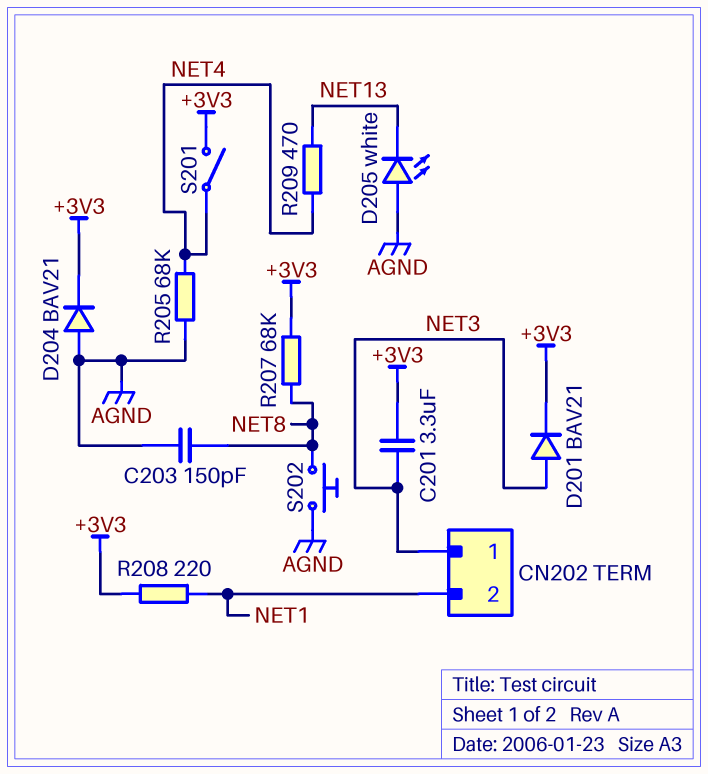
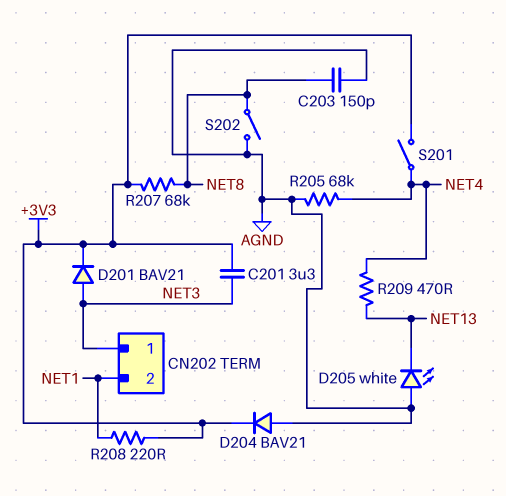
S202: button (AGND, NET8) -> switch (AGND, NET8)

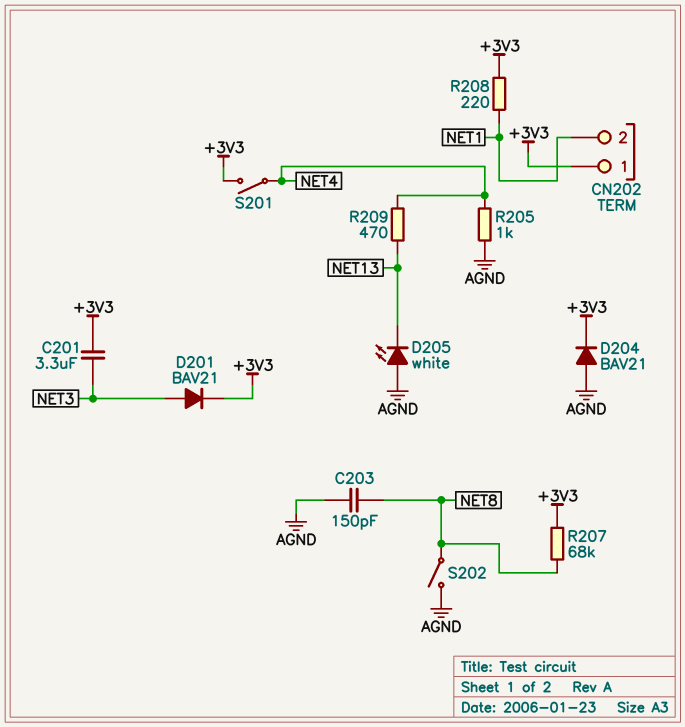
CN202 pin 1: NET3 -> +3V3
R205: 68k (AGND, NET4) -> 1k (AGND, NET4)

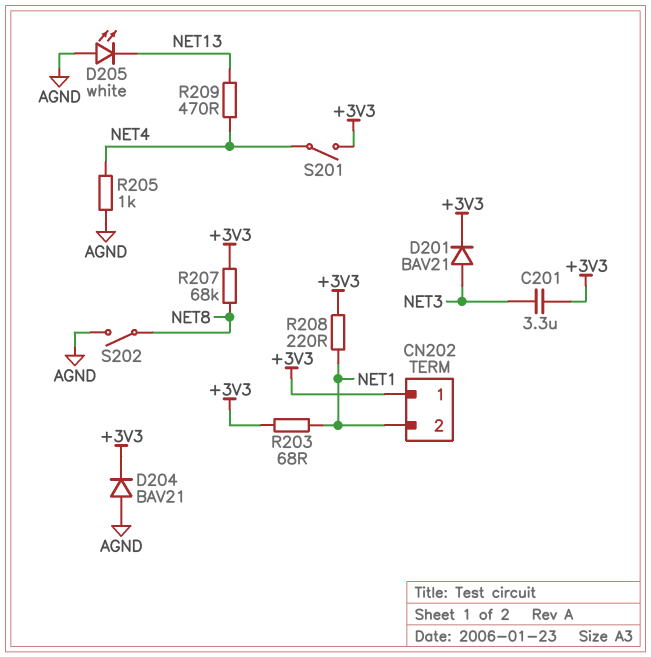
C203: 150pF (AGND, NET8) -> none
R203: none -> 68 (+3V3, NET1)

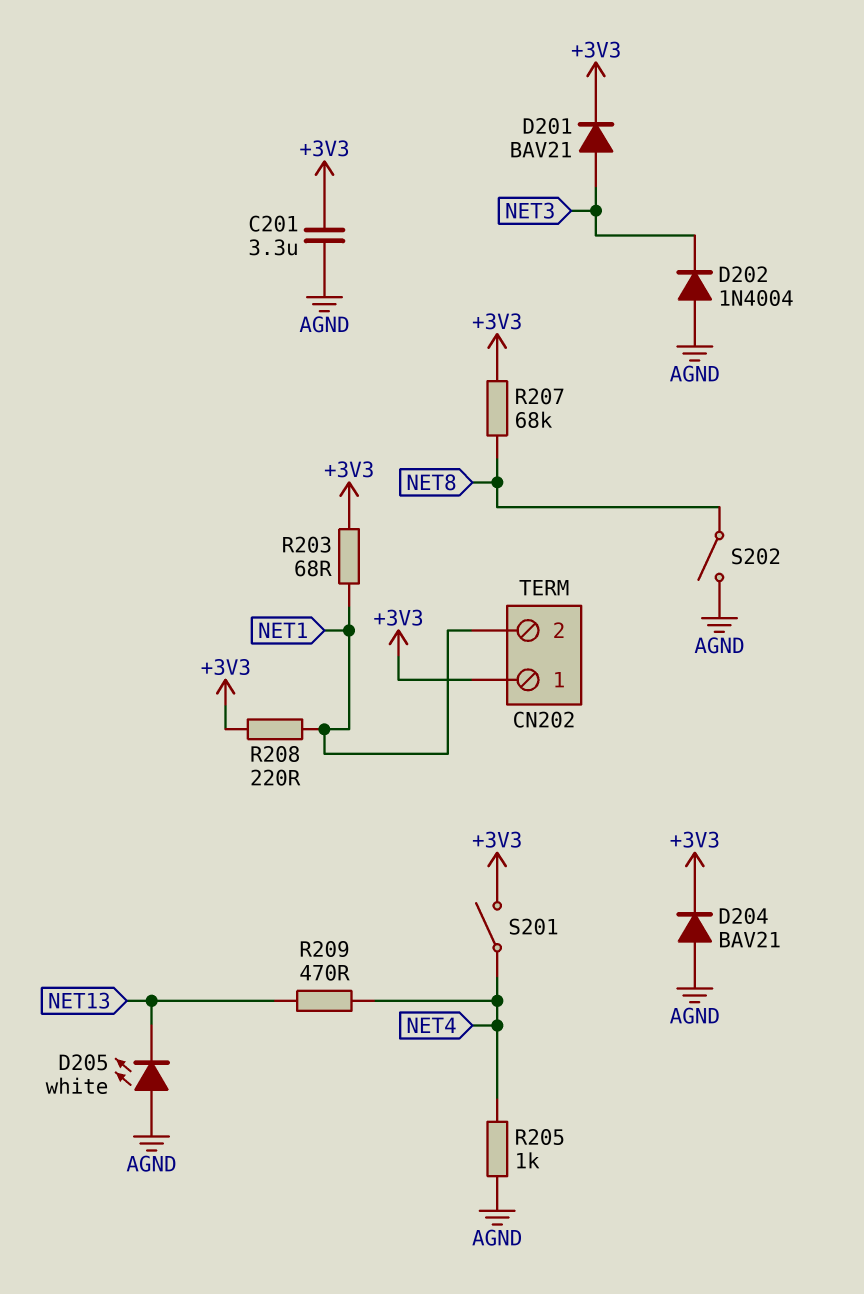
C201: 3.3uF (+3V3, NET3) -> 3.3uF (+3V3, AGND)
D202: none -> diode 1N4004 (A AGND, K NET3)

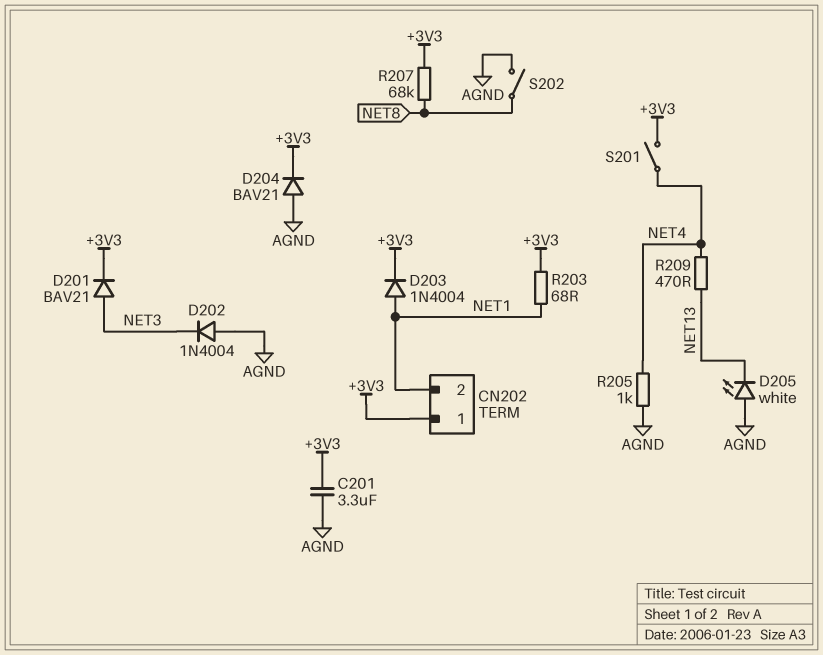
D203: none -> diode 1N4004 (A NET1, K +3V3)
R208: 220 (+3V3, NET1) -> none

